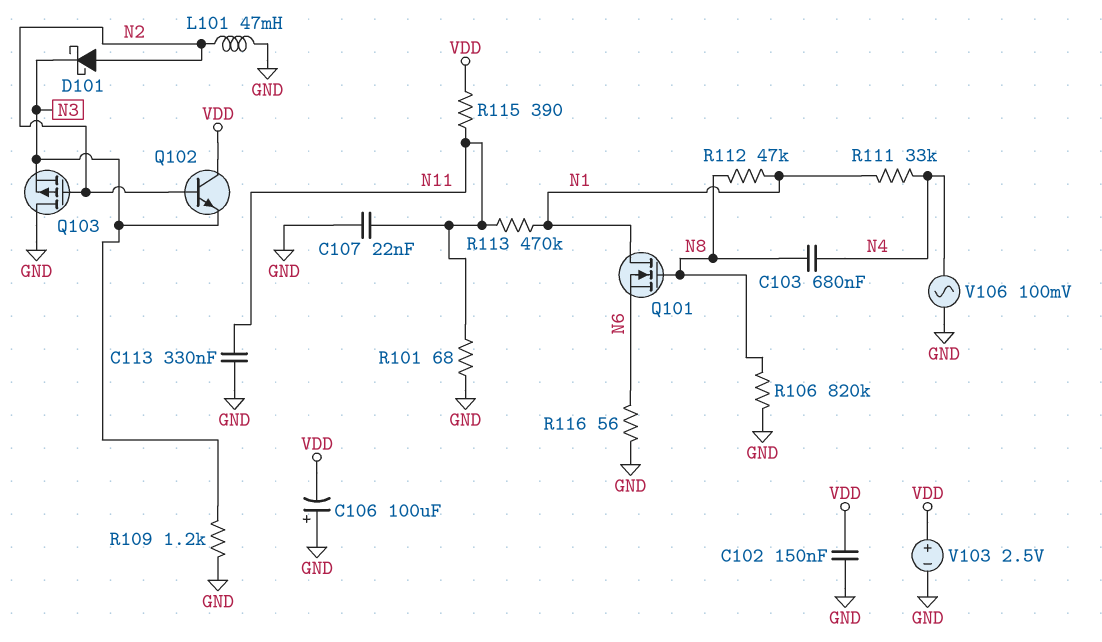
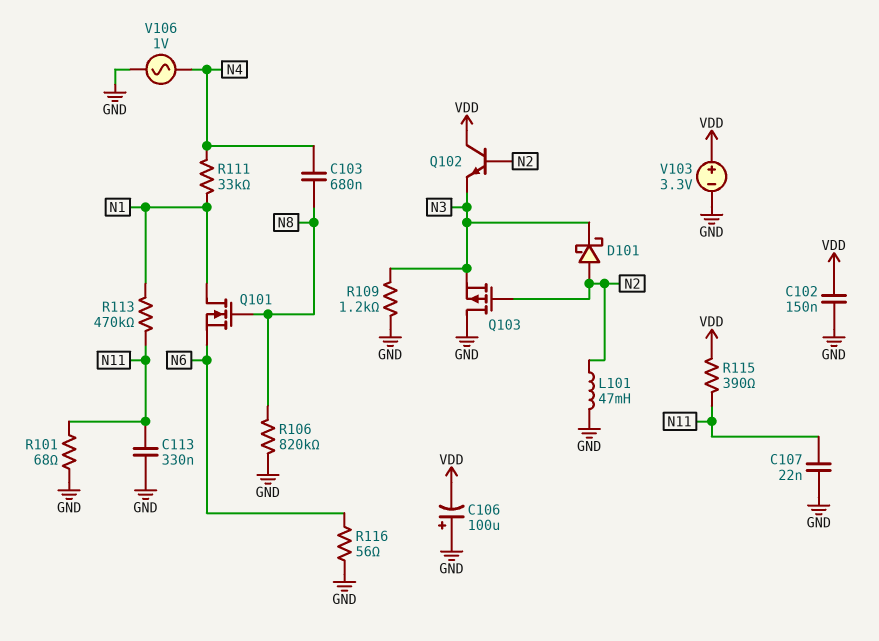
R112: 47k (N1, N8) -> none
V103: 2.5V (plus VDD, minus GND) -> 3.3V (plus VDD, minus GND)
V106: AC 100mV (GND, N4) -> AC 1V (GND, N4)

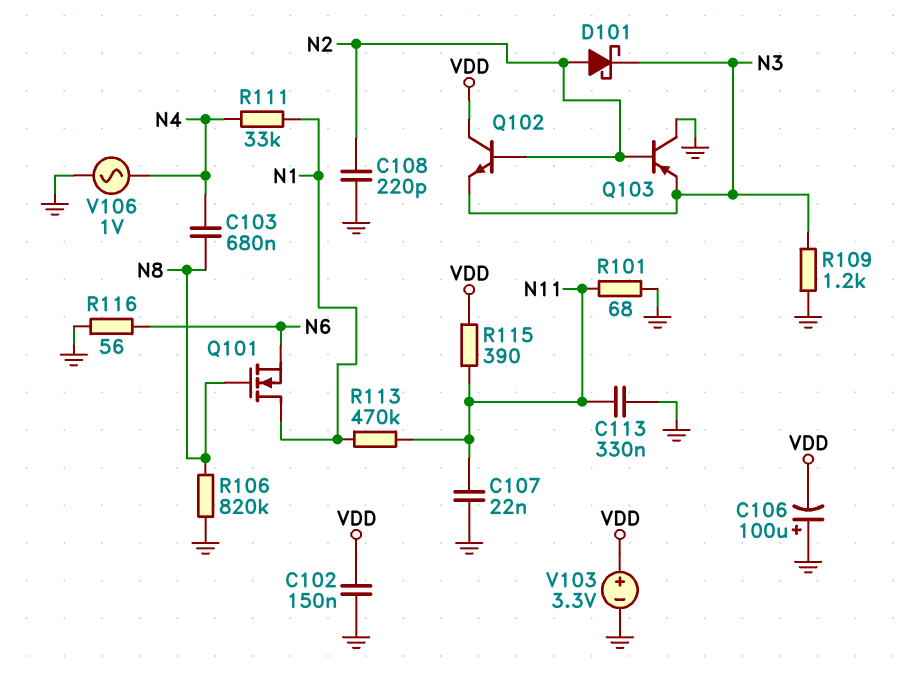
C108: none -> 220pF (GND, N2)
L101: 47mH (GND, N2) -> none
Q103: PMOS (G N2, D GND, S N3) -> PNP (B N2, C GND, E N3)

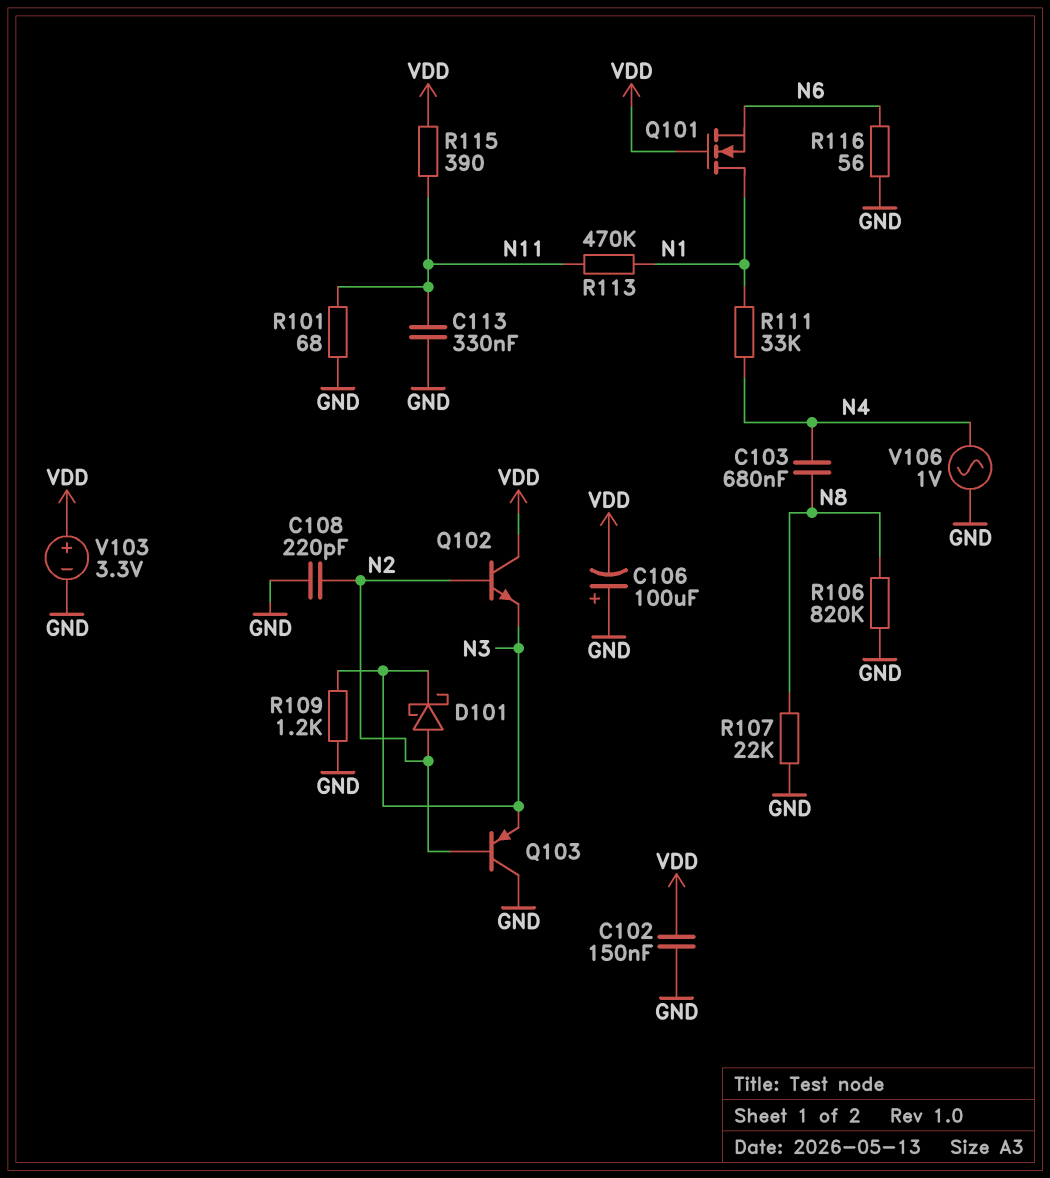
C107: 22nF (GND, N11) -> none
Q101: NMOS (G N8, D N1, S N6) -> NMOS (G VDD, D N1, S N6)
R107: none -> 22k (GND, N8)

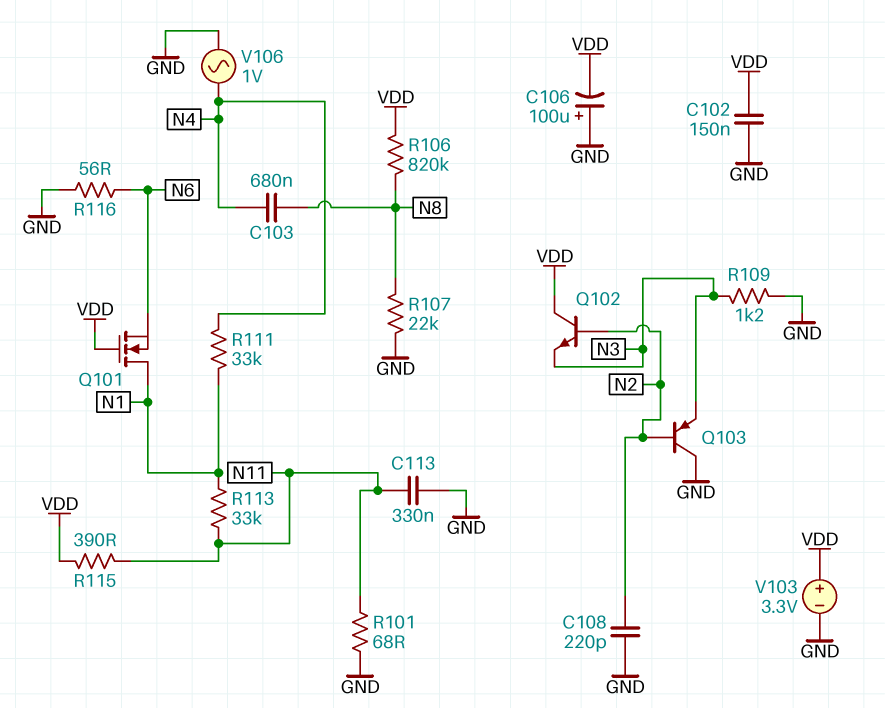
D101: schottky (A N2, K N3) -> none
R106: 820k (GND, N8) -> 820k (N8, VDD)
R113: 470k (N1, N11) -> 33k (N1, N11)

